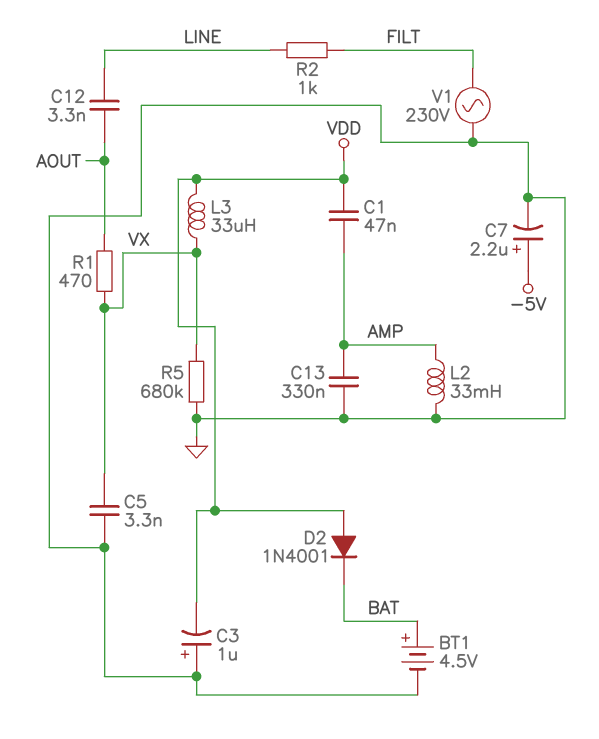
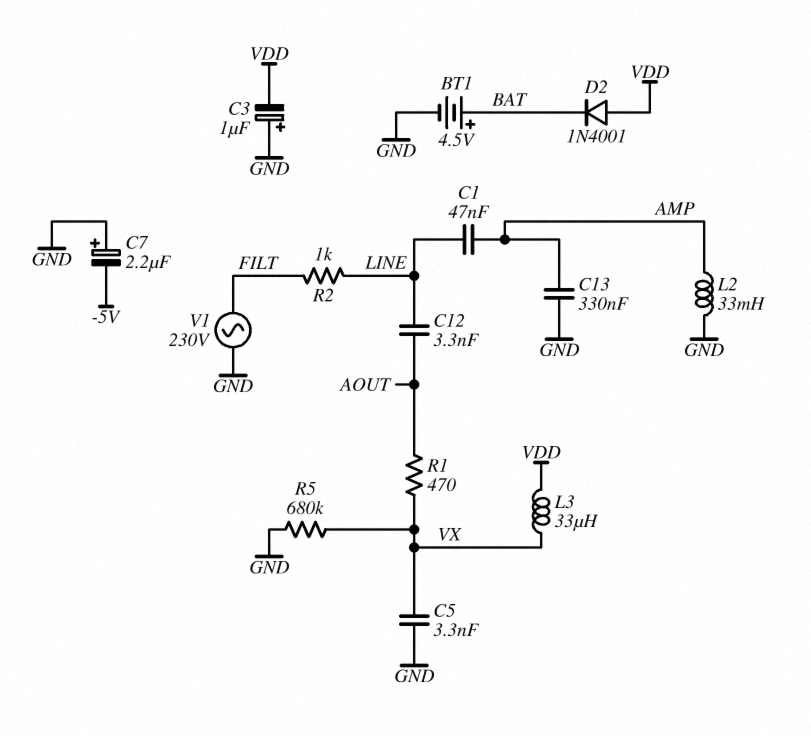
C1: 47nF (AMP, VDD) -> 47nF (AMP, LINE)
C7: 2.2uF (plus -5V, minus GND) -> 2.2uF (plus GND, minus -5V)

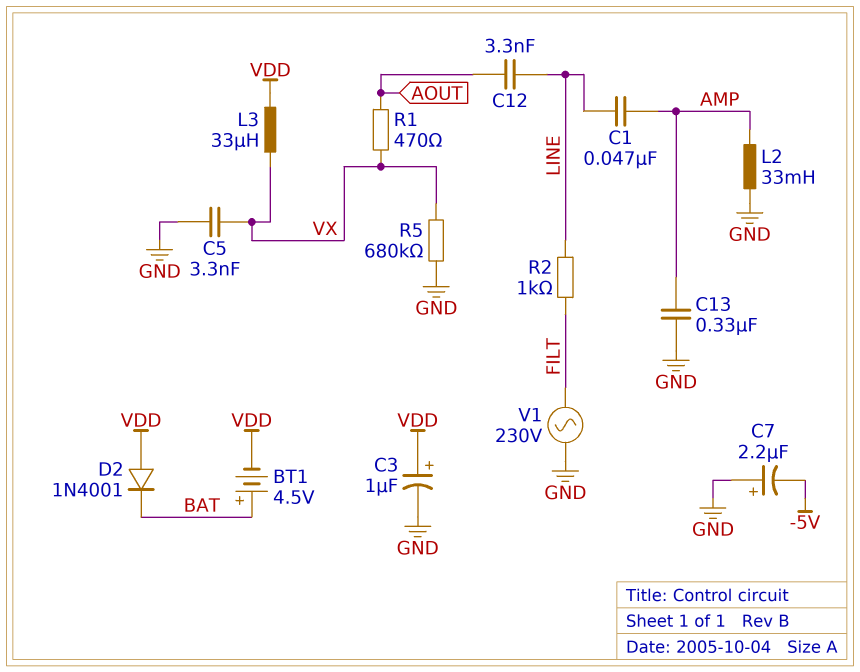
BT1: 4.5V (plus BAT, minus GND) -> 4.5V (plus BAT, minus VDD)
C3: 1uF (plus GND, minus VDD) -> 1uF (plus VDD, minus GND)

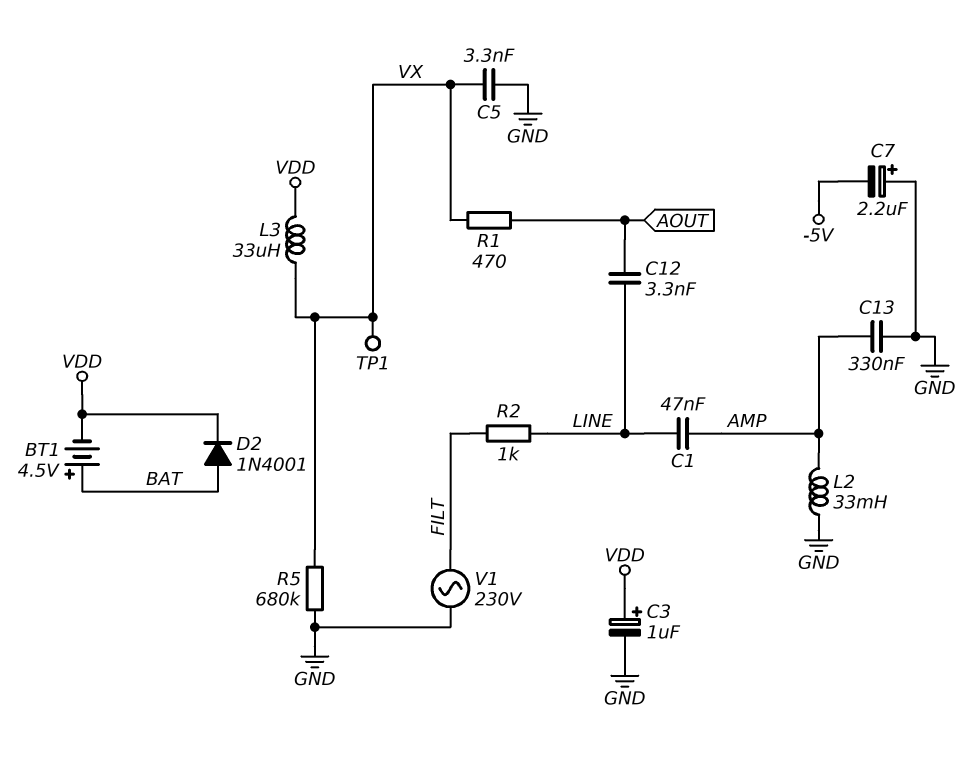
D2: diode 1N4001 (A VDD, K BAT) -> diode 1N4001 (A BAT, K VDD)
TP1: none -> test point (VX)

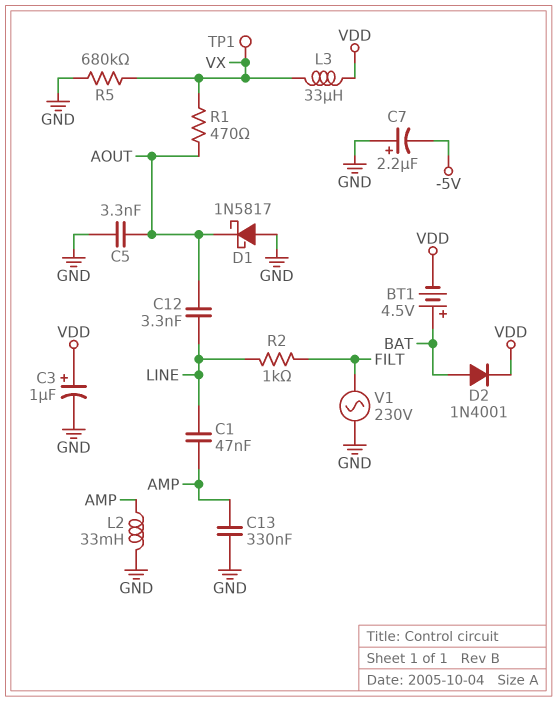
C5: 3.3nF (GND, VX) -> 3.3nF (AOUT, GND)
D1: none -> schottky 1N5817 (A GND, K AOUT)

